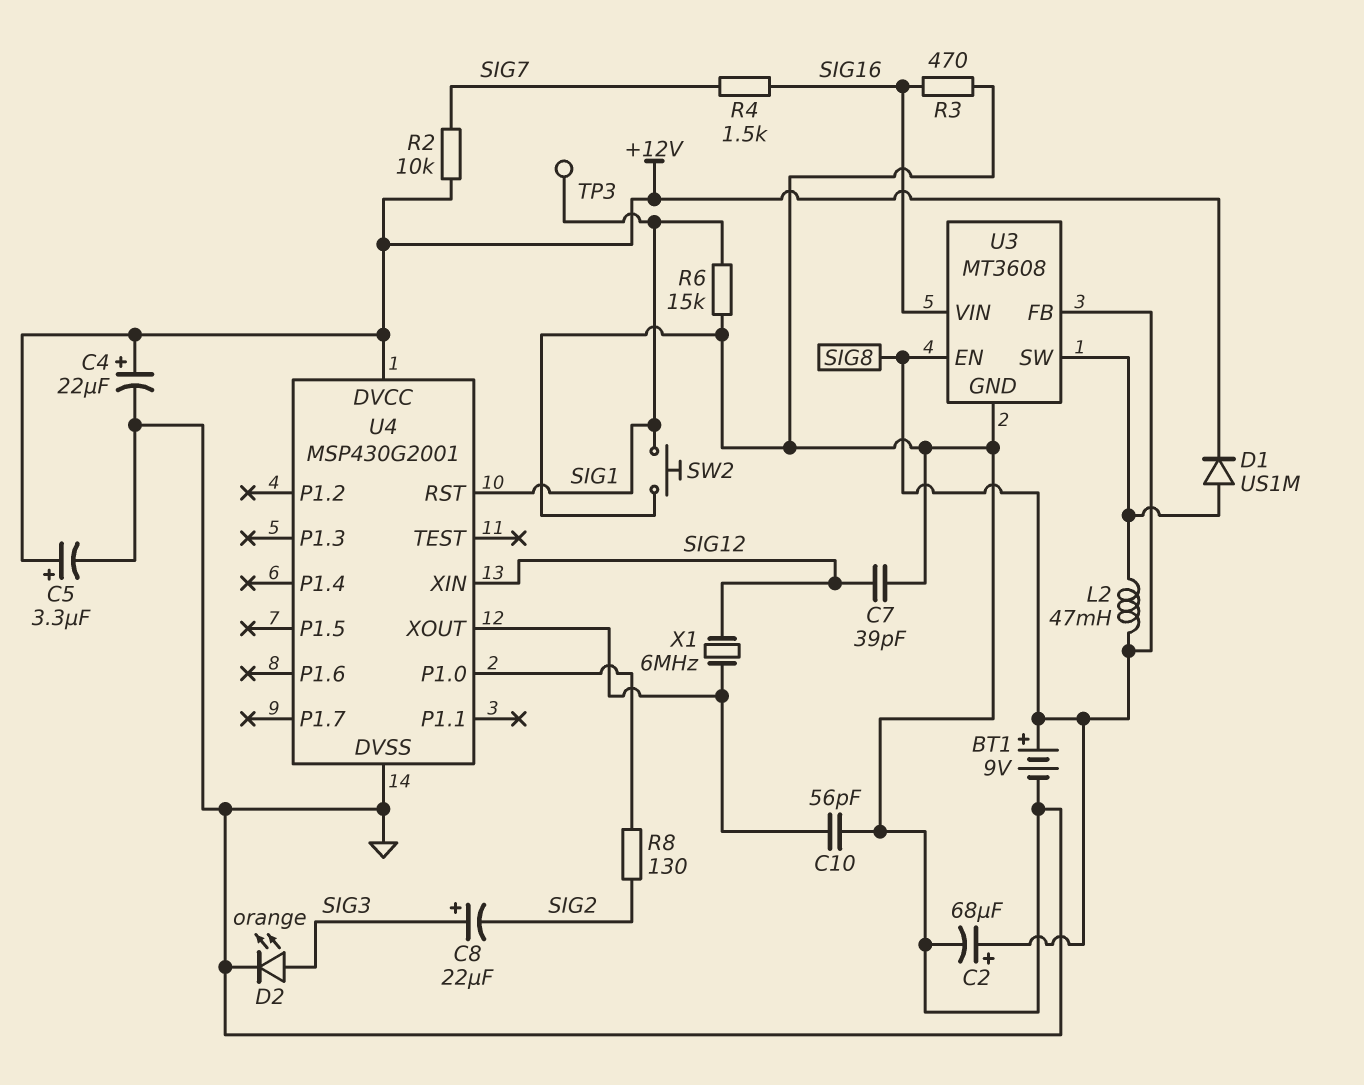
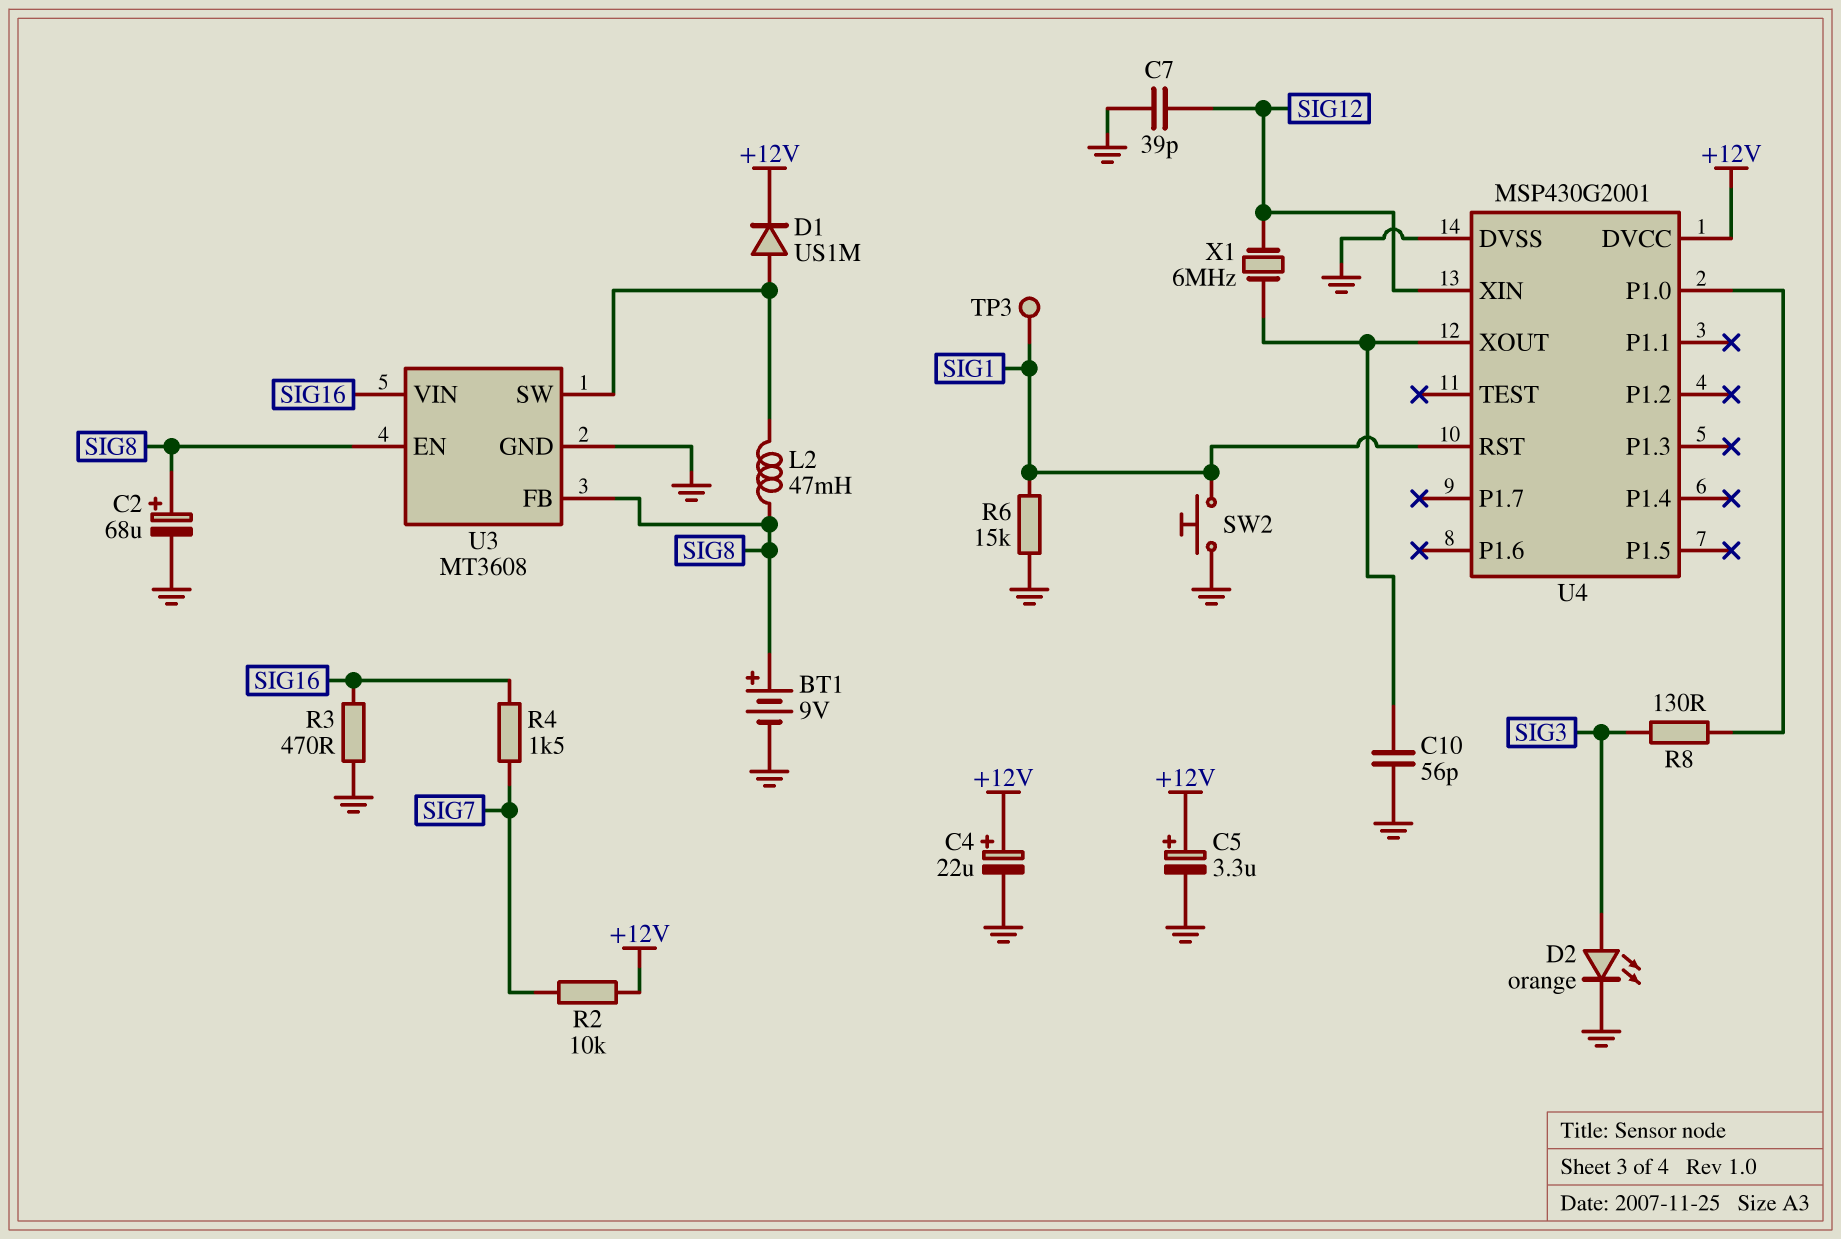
C8: 22uF (plus SIG3, minus SIG2) -> none
R8: 130 (SIG2, U4/P1.0) -> 130 (SIG3, U4/P1.0)

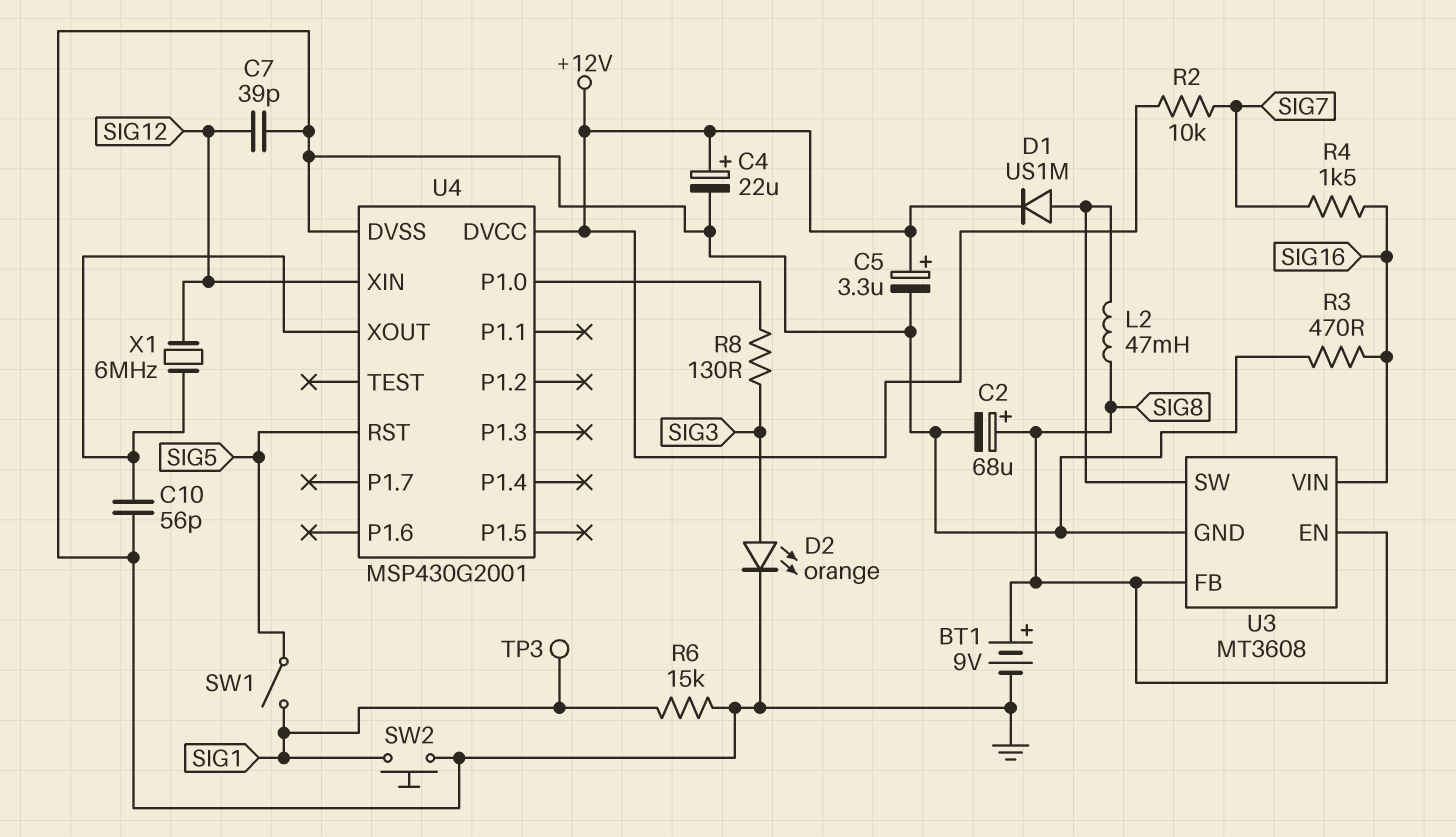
SW1: none -> switch (SIG1, SIG5)
U4 pin RST: SIG1 -> SIG5

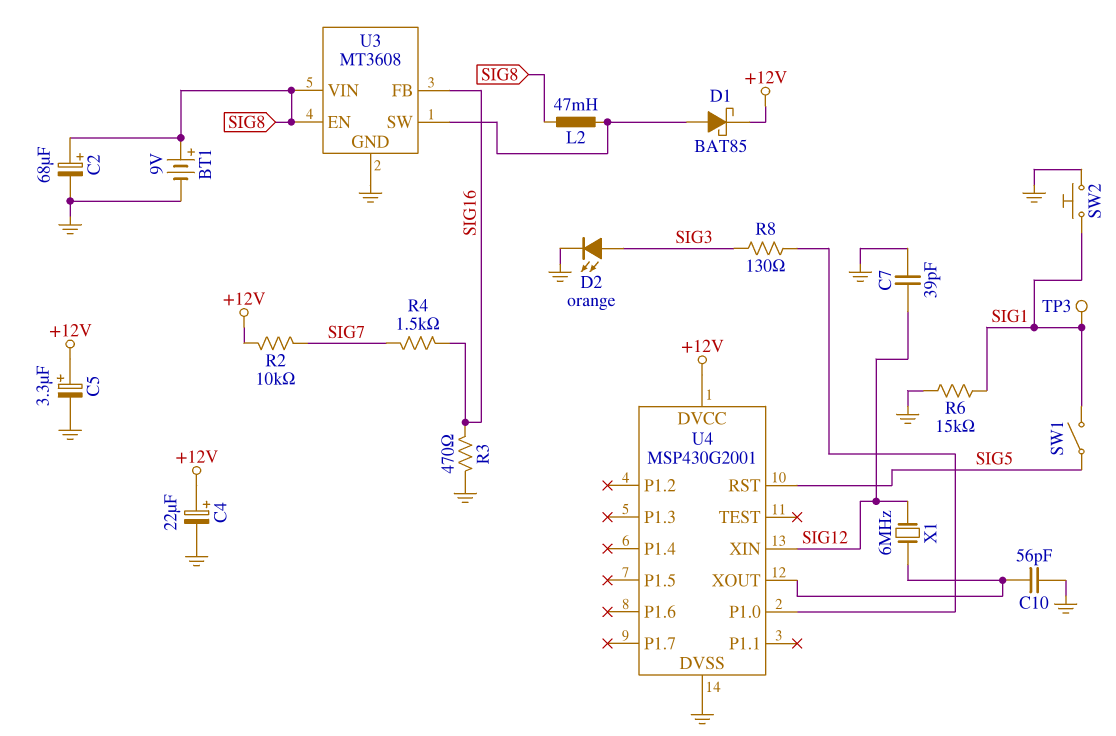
D1: diode US1M (A U3/SW, K +12V) -> schottky BAT85 (A U3/SW, K +12V)
U3 pin FB: SIG8 -> SIG16
U3 pin VIN: SIG16 -> SIG8

